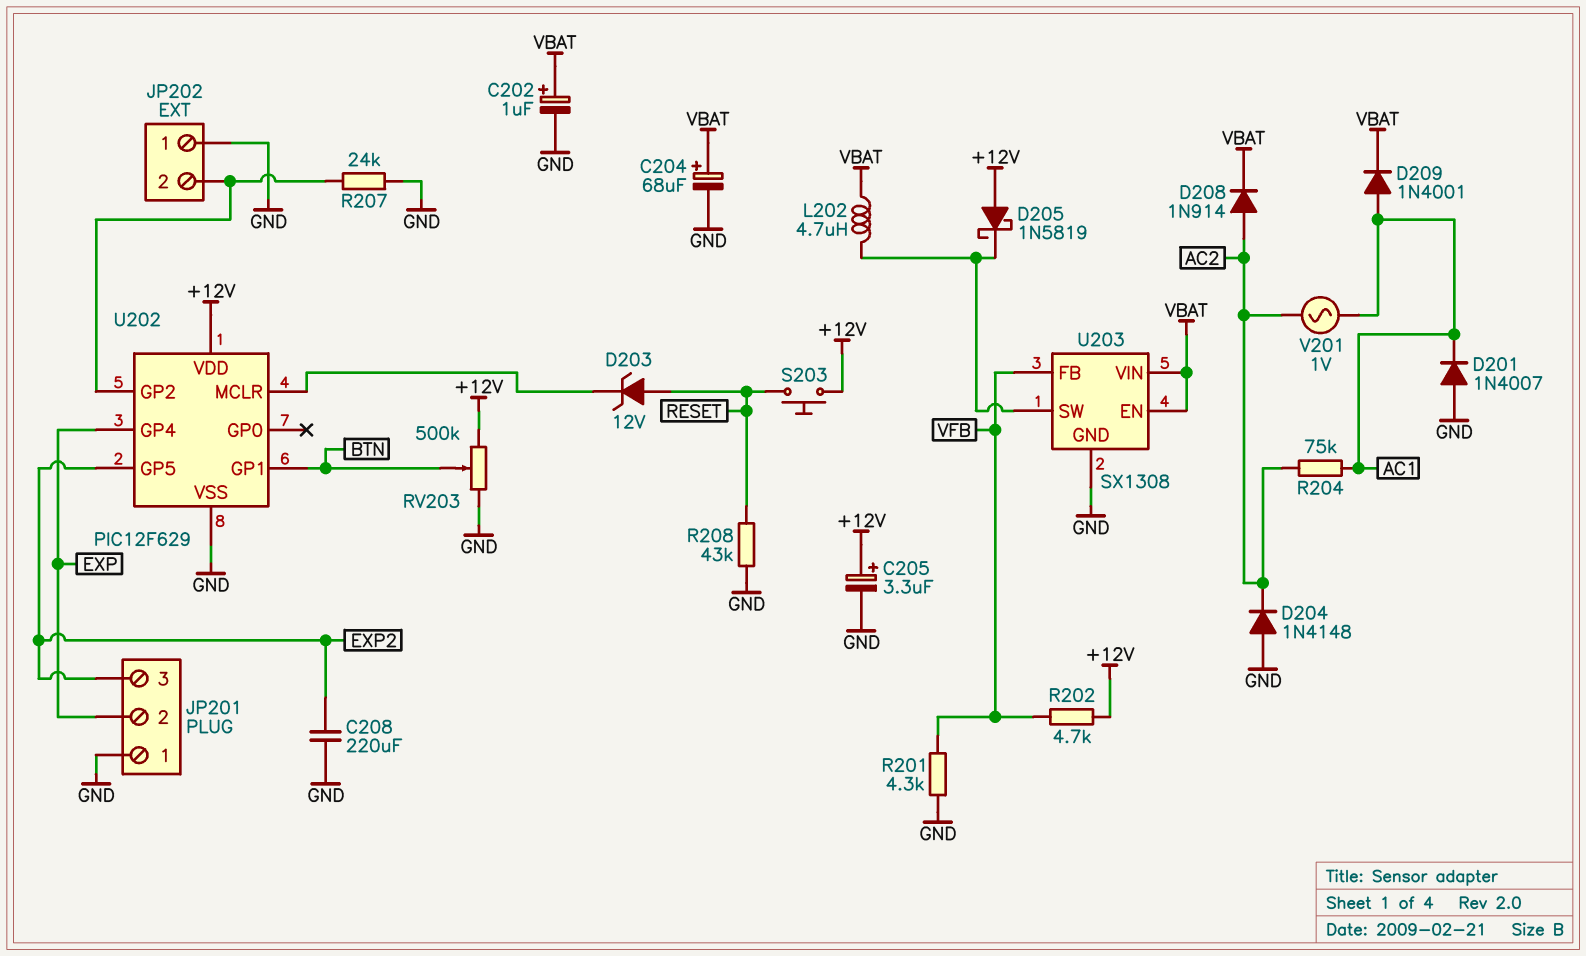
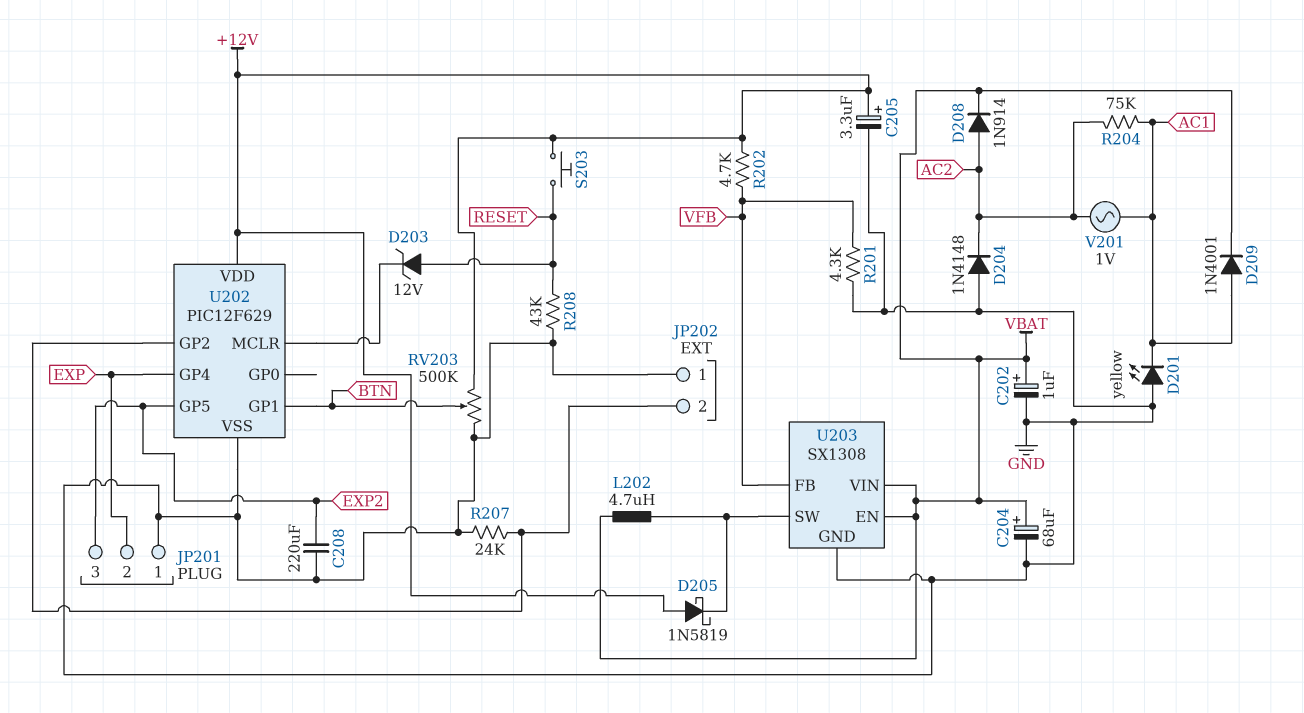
D201: diode 1N4007 (A GND, K AC1) -> LED yellow (A GND, K AC1)

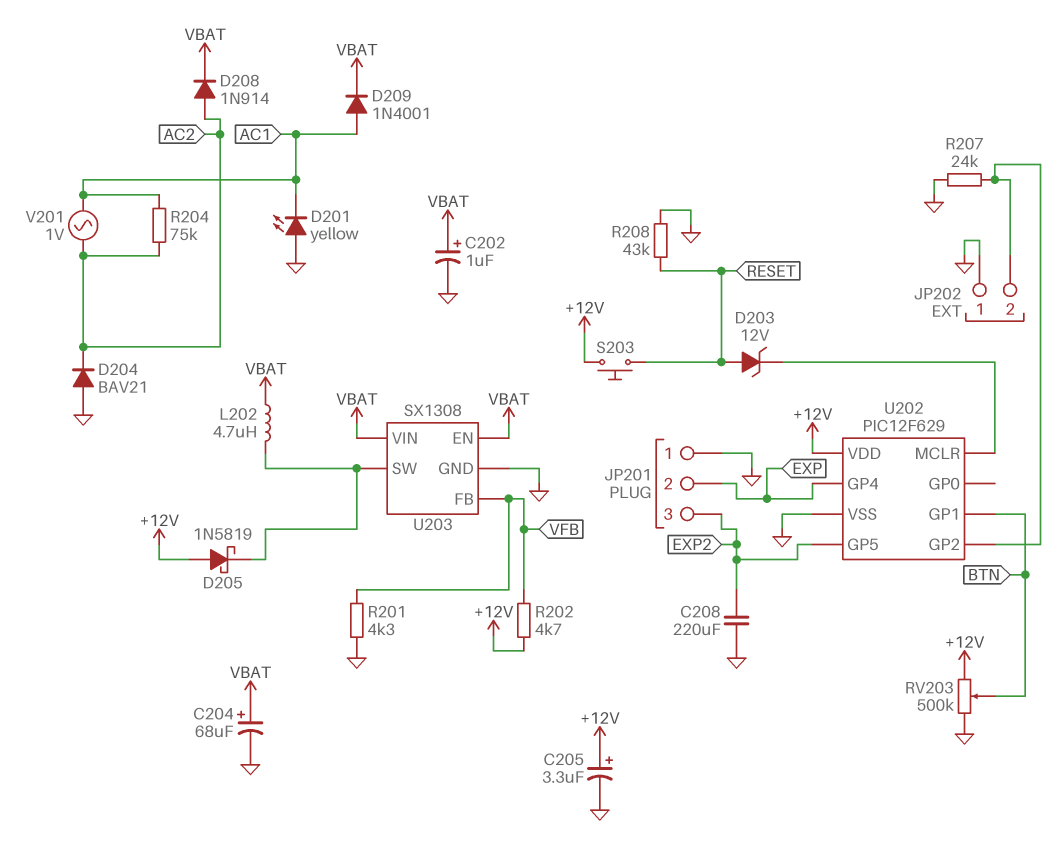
D204: diode 1N4148 (A GND, K AC2) -> diode BAV21 (A GND, K AC2)

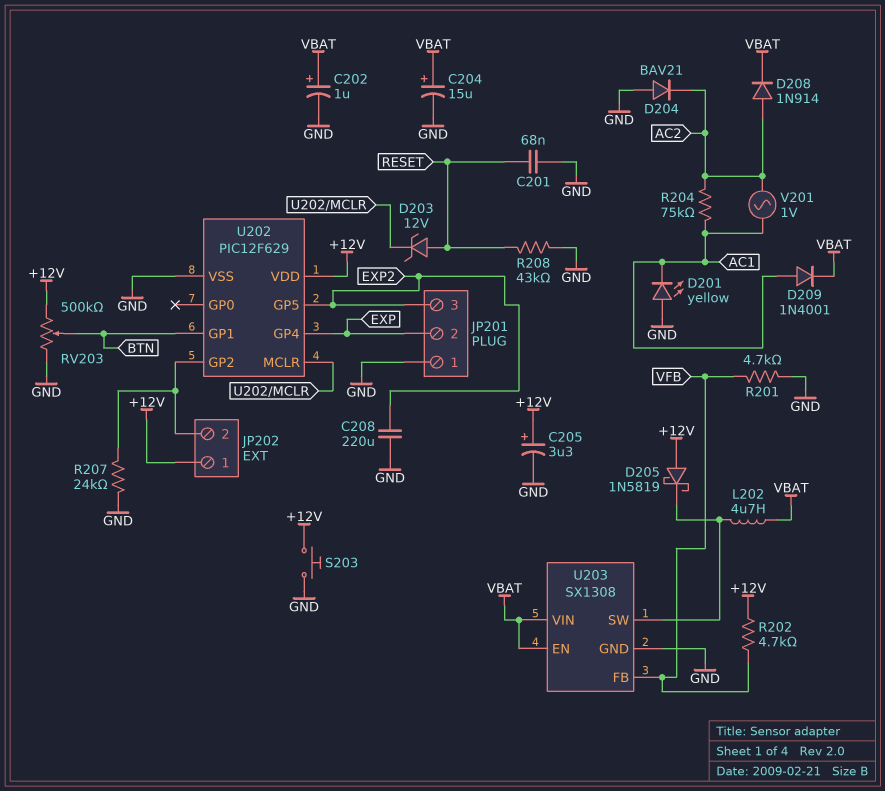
C201: none -> 68nF (GND, RESET)
C204: 68uF (plus VBAT, minus GND) -> 15uF (plus VBAT, minus GND)
JP202 pin 1: GND -> +12V
R201: 4.3k (GND, VFB) -> 4.7k (GND, VFB)
S203: button (+12V, RESET) -> button (+12V, GND)

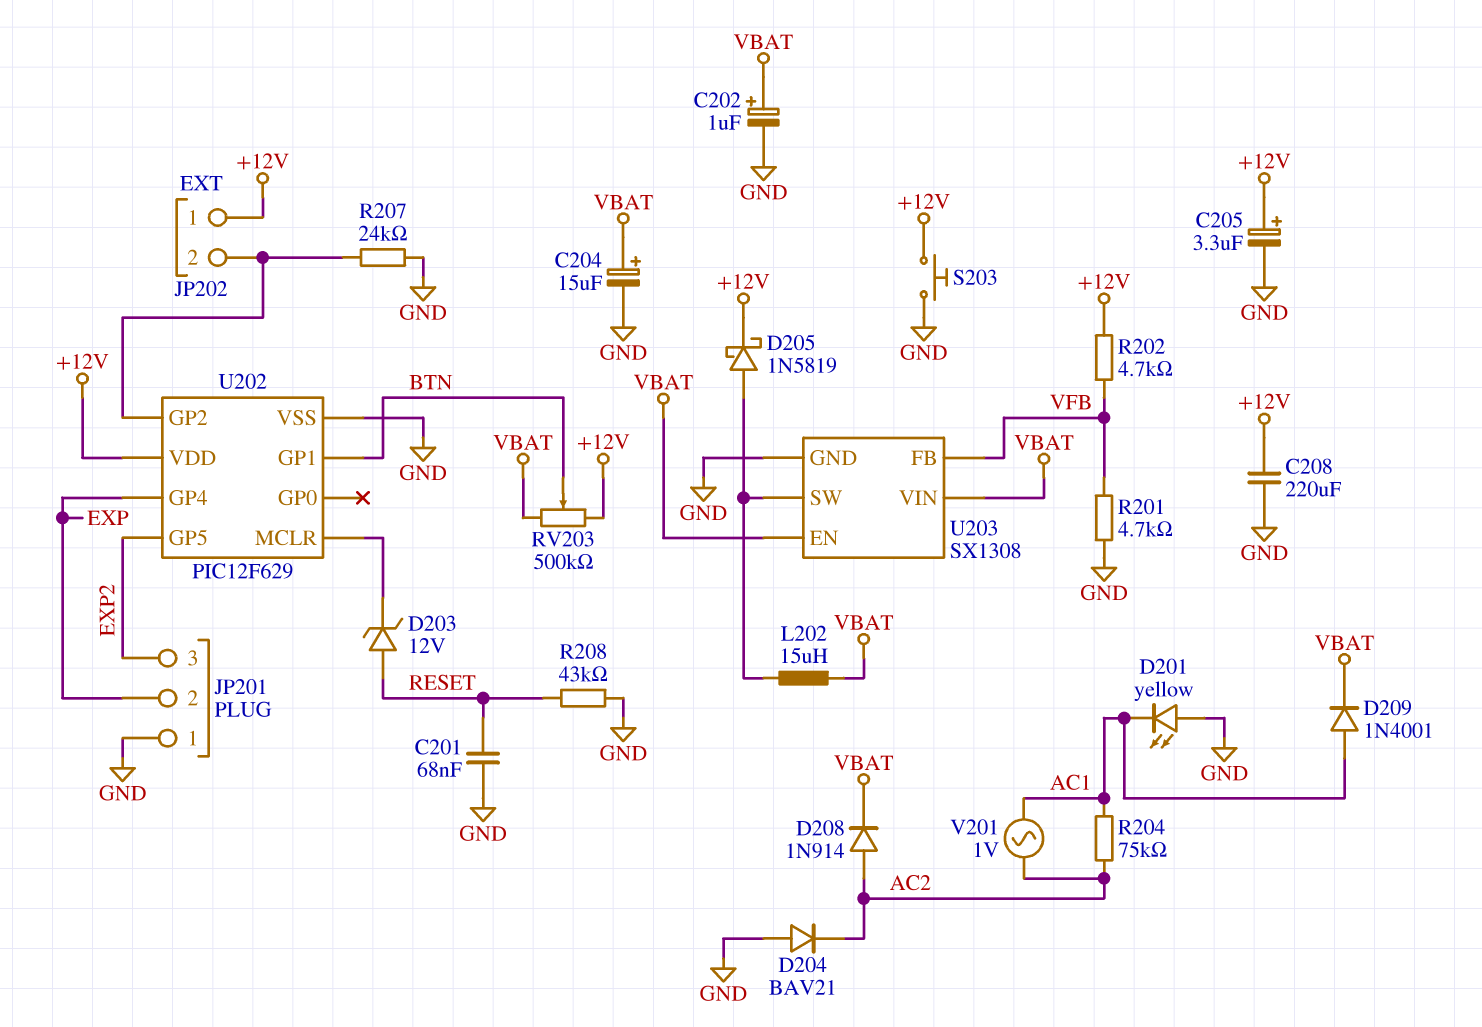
C208: 220uF (EXP2, GND) -> 220uF (+12V, GND)
D205: schottky 1N5819 (A +12V, K U203/SW) -> schottky 1N5819 (A U203/SW, K +12V)
L202: 4.7uH (U203/SW, VBAT) -> 15uH (U203/SW, VBAT)
RV203: 500k (+12V, GND, wiper BTN) -> 500k (+12V, VBAT, wiper BTN)

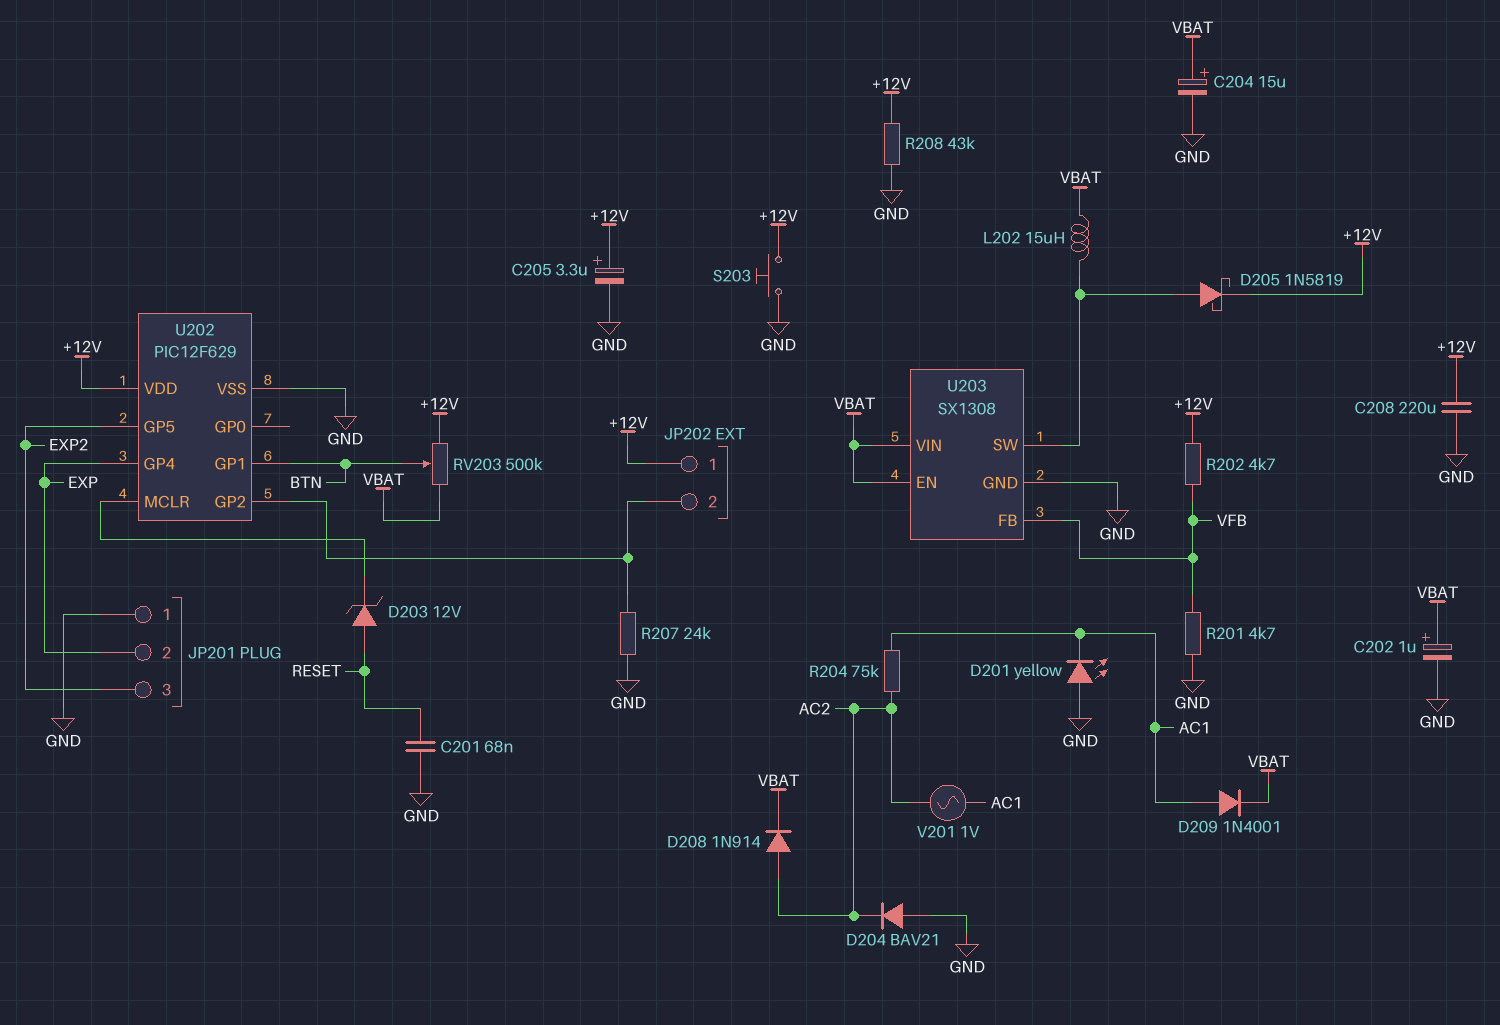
R208: 43k (GND, RESET) -> 43k (+12V, GND)

